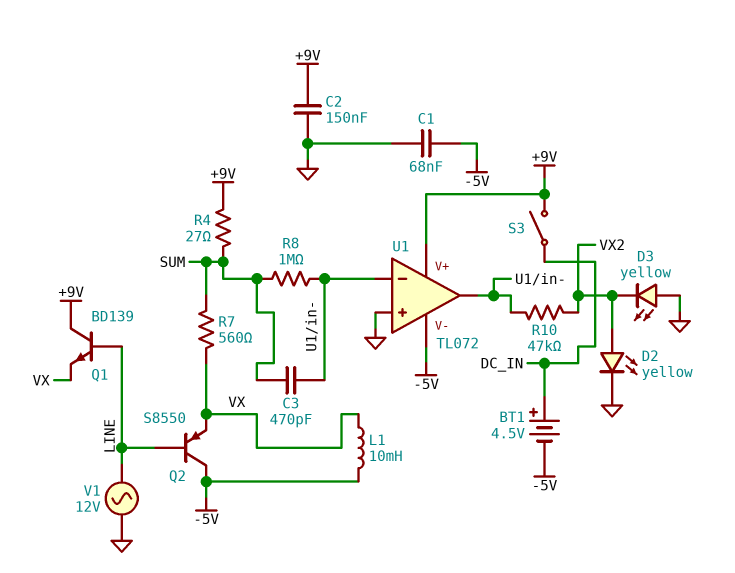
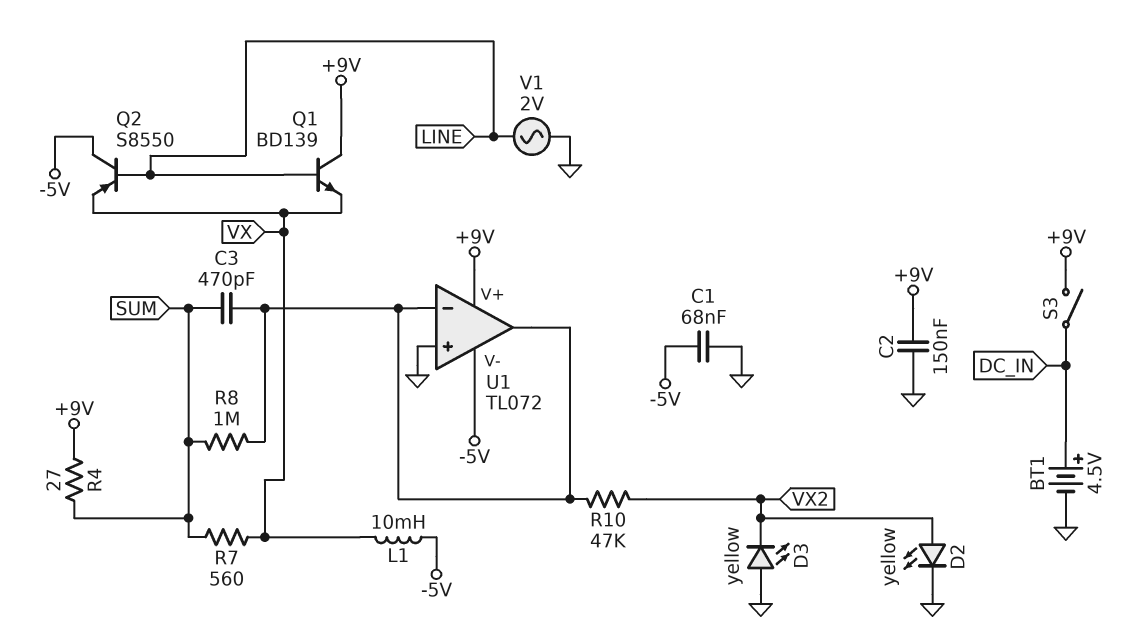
BT1: 4.5V (plus DC_IN, minus -5V) -> 4.5V (plus DC_IN, minus GND)
V1: AC 12V (GND, LINE) -> AC 2V (GND, LINE)

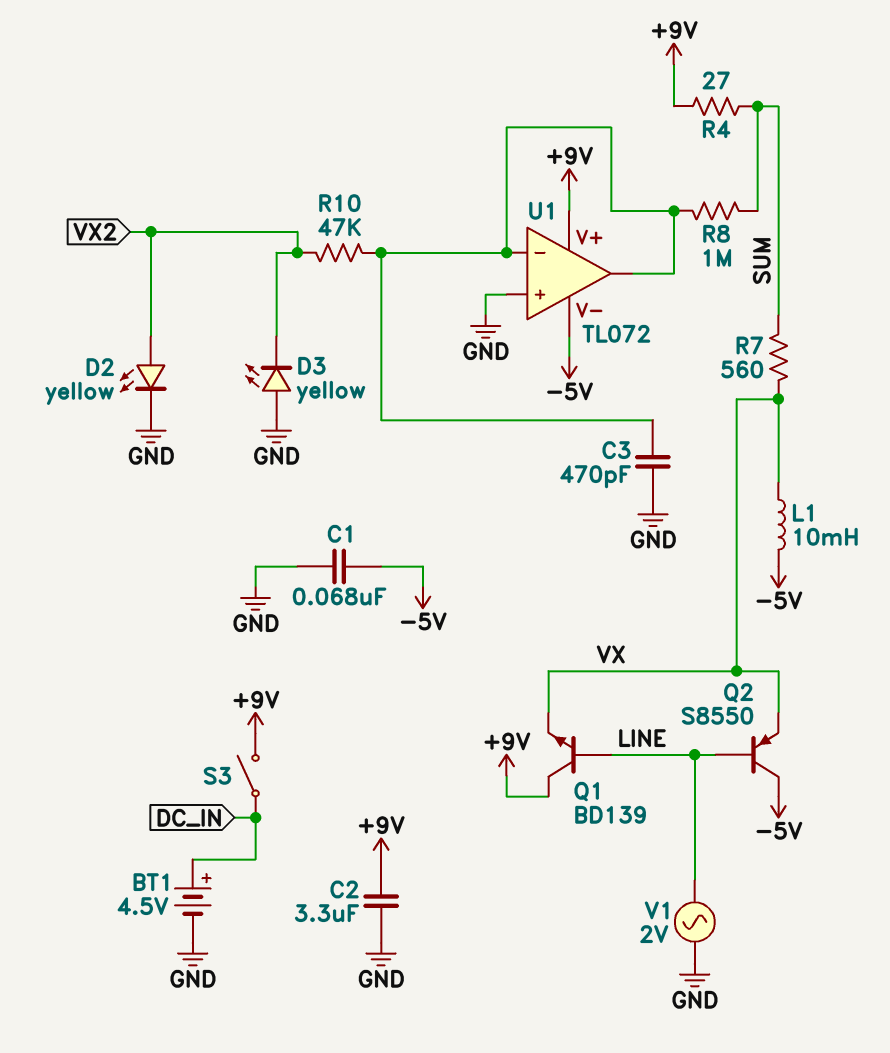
C2: 150nF (+9V, GND) -> 3.3uF (+9V, GND)
C3: 470pF (SUM, U1/in-) -> 470pF (GND, U1/in-)

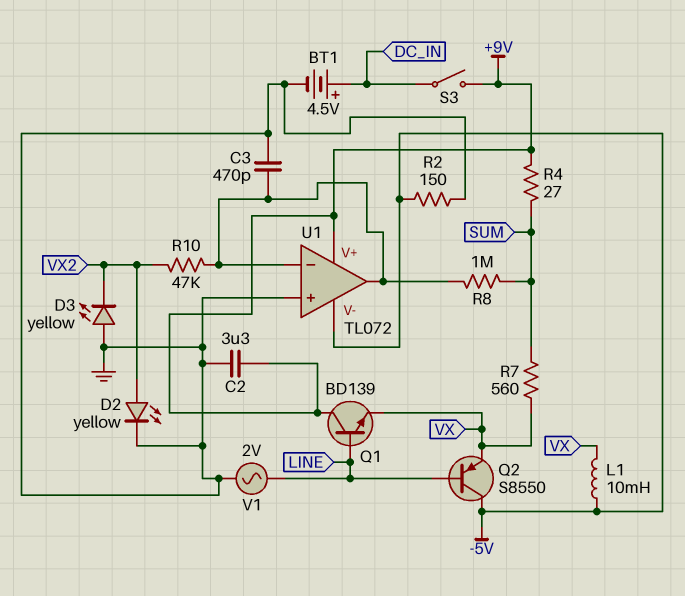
C1: 68nF (-5V, GND) -> none
R2: none -> 150 (-5V, GND)

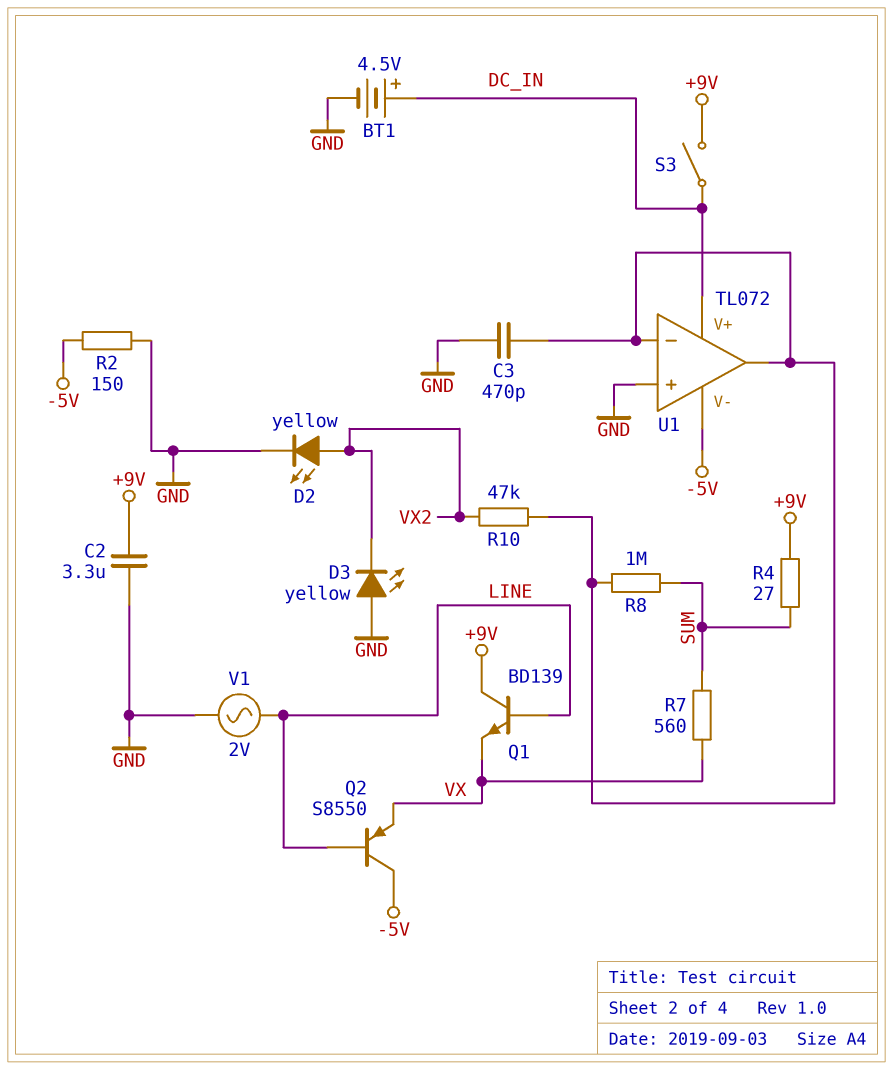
L1: 10mH (-5V, VX) -> none
U1 pin V+: +9V -> DC_IN

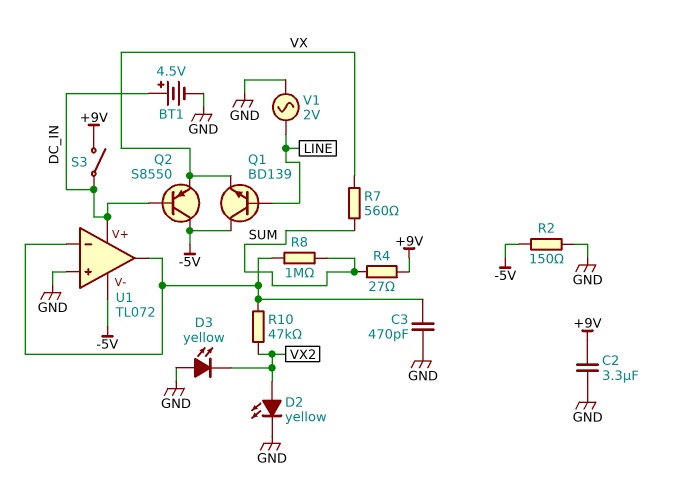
Q1: NPN BD139 (B LINE, C +9V, E VX) -> NPN BD139 (B LINE, C -5V, E VX)
Q2: PNP S8550 (B LINE, C -5V, E VX) -> PNP S8550 (B DC_IN, C -5V, E VX)

